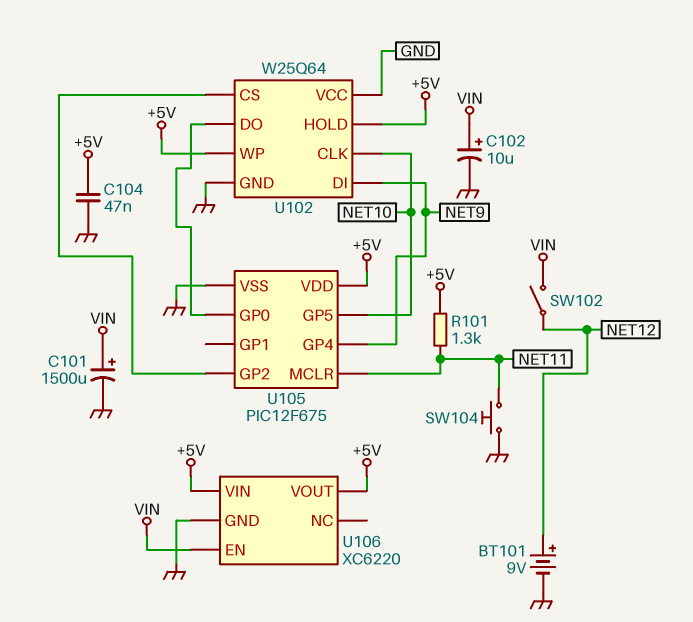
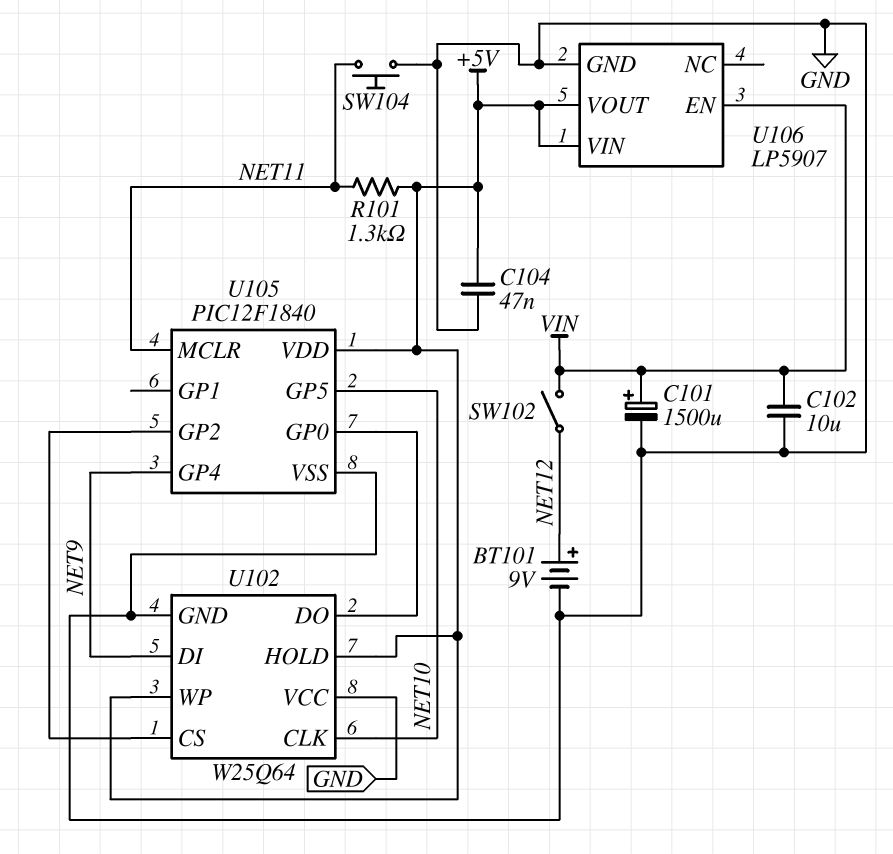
C102: 10uF (plus VIN, minus GND) -> 10uF (GND, VIN)
U105: PIC12F675 -> PIC12F1840
U106: XC6220 -> LP5907

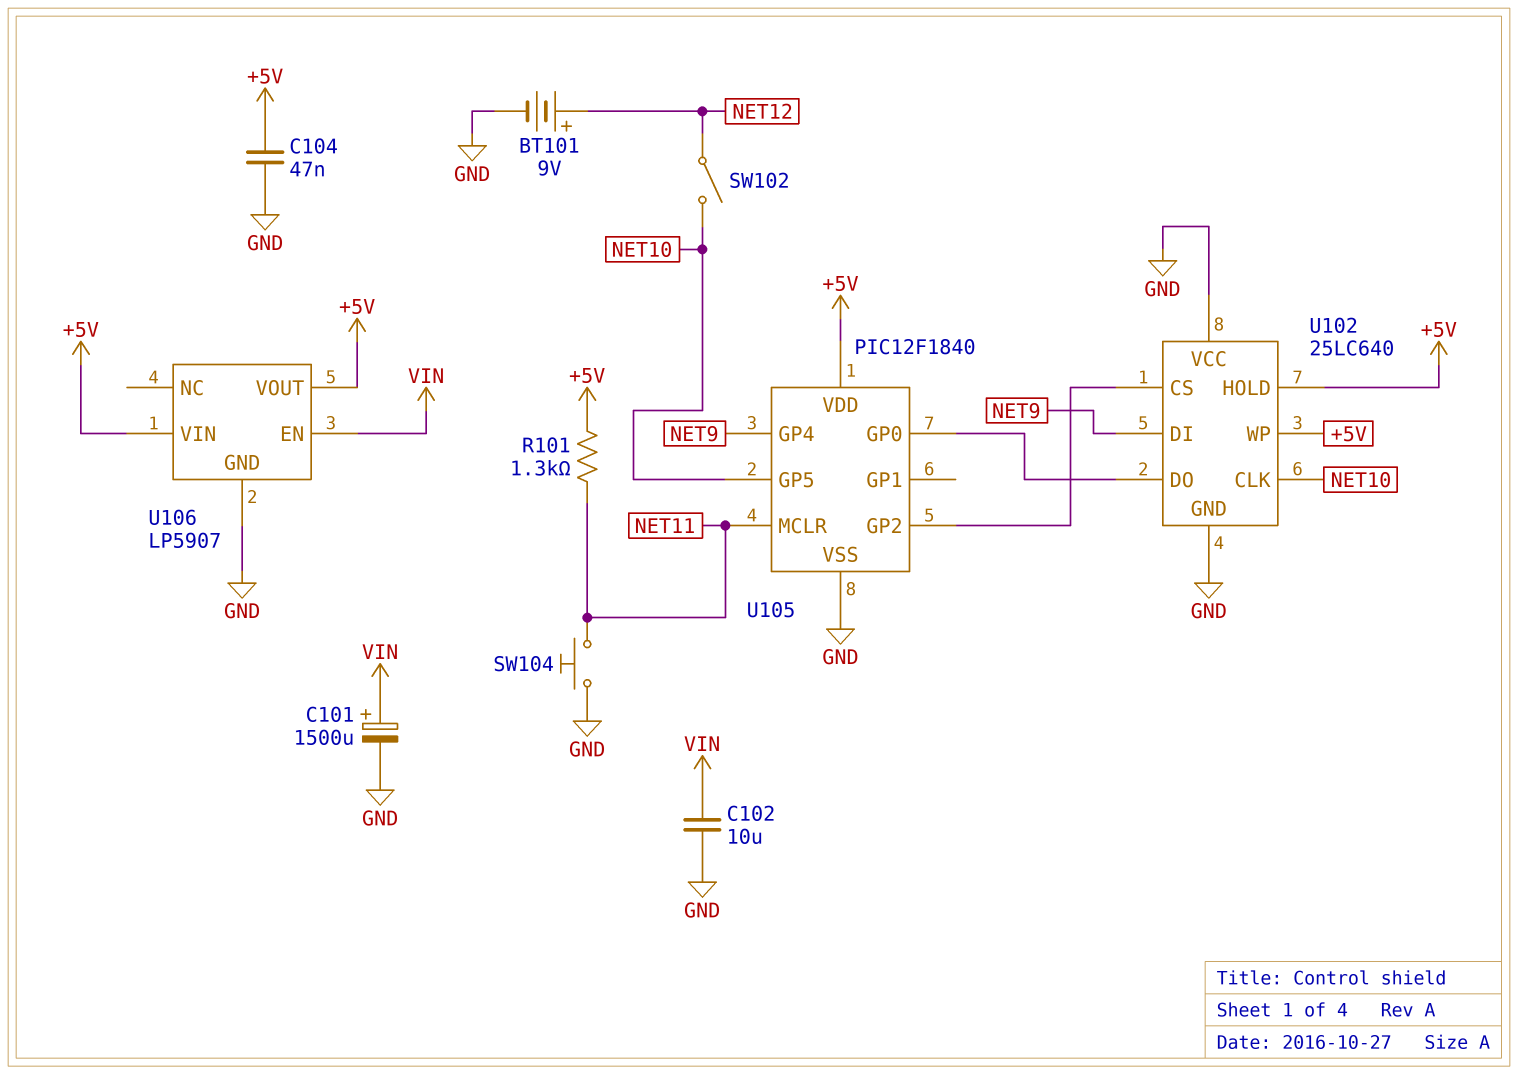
SW102: switch (NET12, VIN) -> switch (NET10, NET12)
U102: W25Q64 -> 25LC640

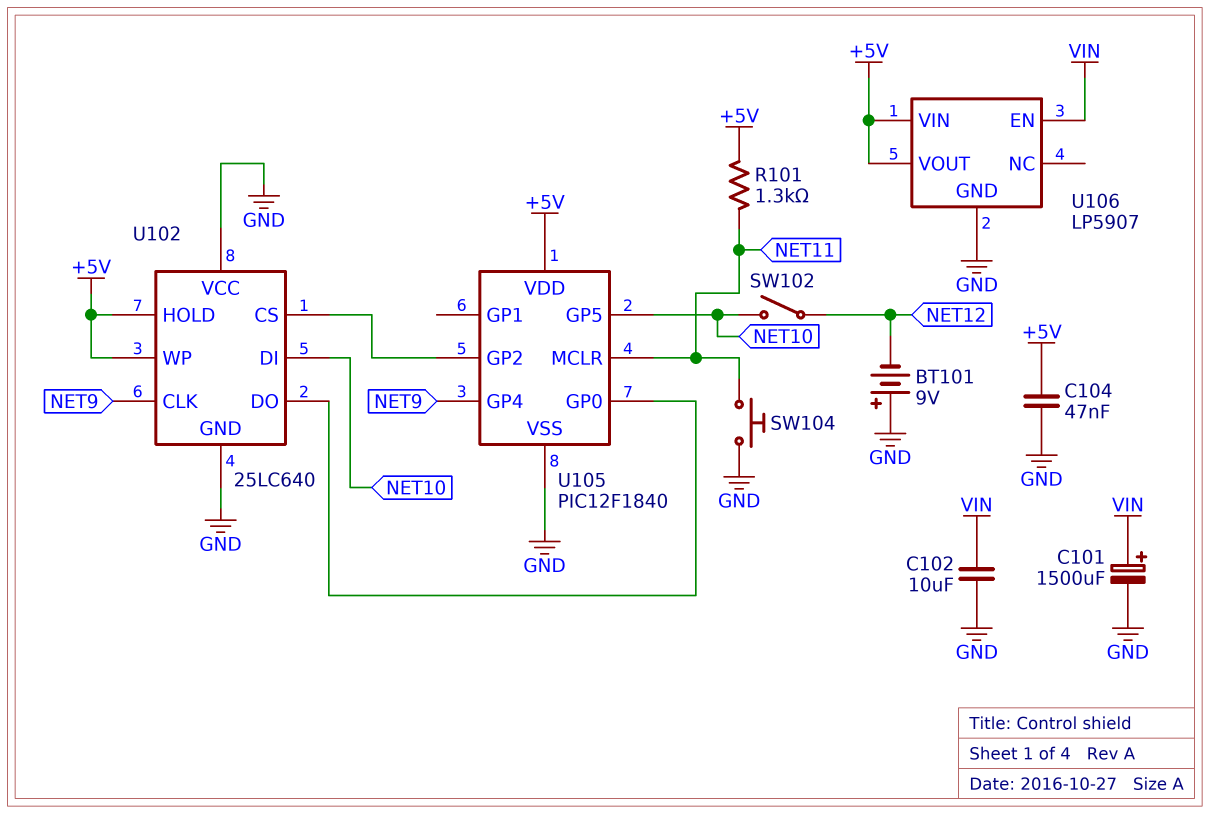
BT101: 9V (plus NET12, minus GND) -> 9V (plus GND, minus NET12)
U102 pin CLK: NET10 -> NET9
U102 pin DI: NET9 -> NET10

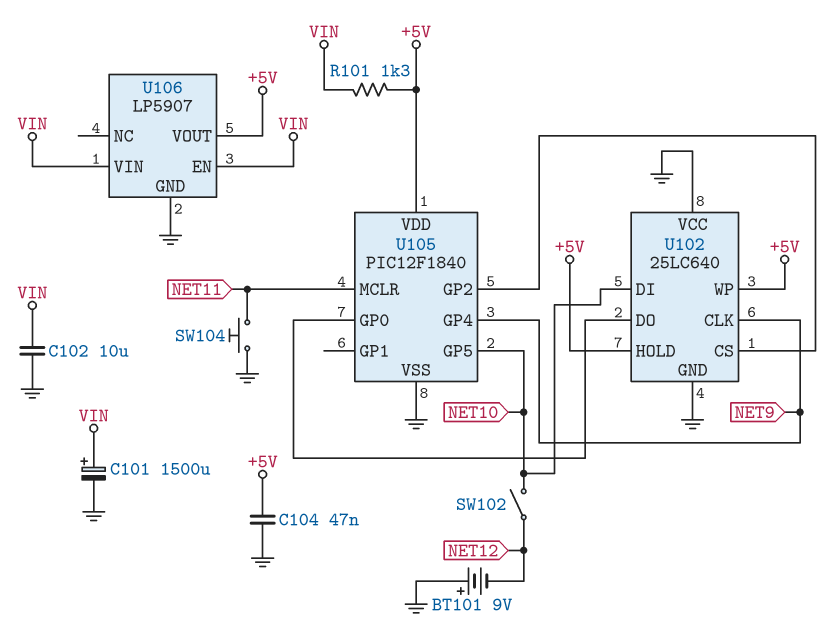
R101: 1.3k (+5V, NET11) -> 1.3k (+5V, VIN)
U106 pin VIN: +5V -> VIN

